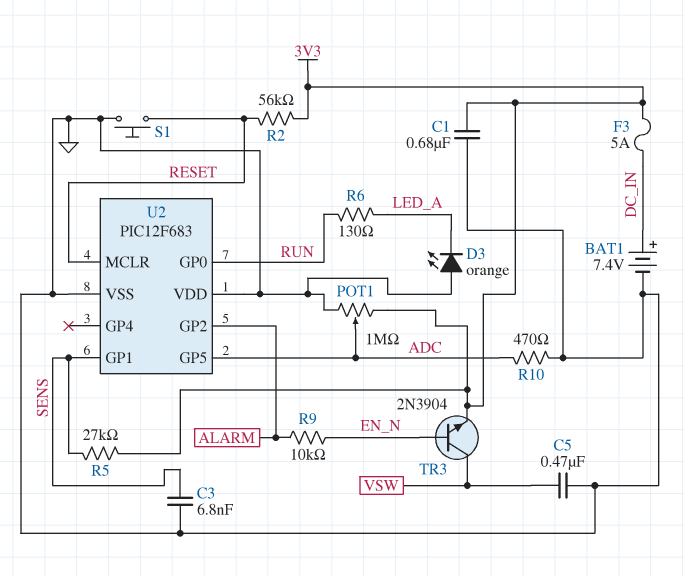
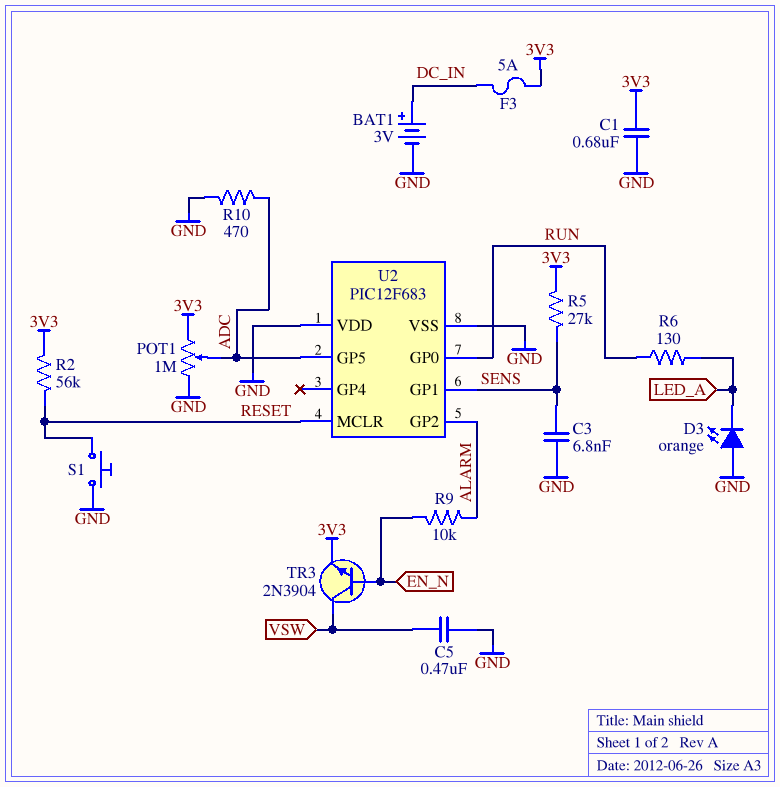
BAT1: 7.4V (plus DC_IN, minus GND) -> 3V (plus DC_IN, minus GND)

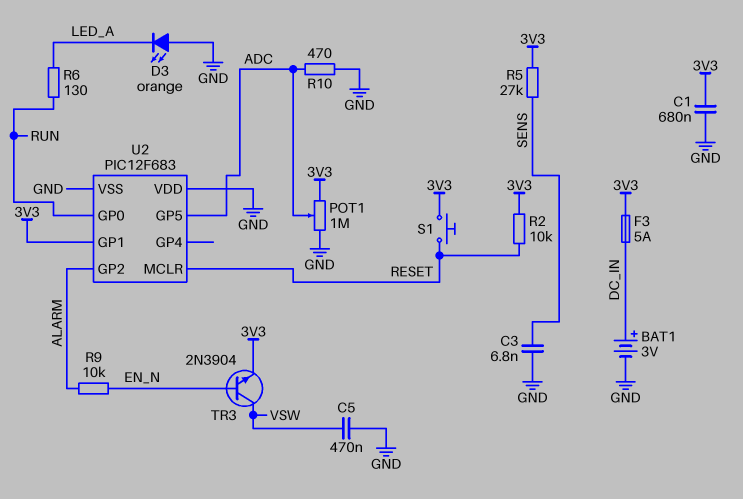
R2: 56k (3V3, RESET) -> 10k (3V3, RESET)
S1: button (GND, RESET) -> button (3V3, RESET)
U2 pin GP1: SENS -> 3V3

